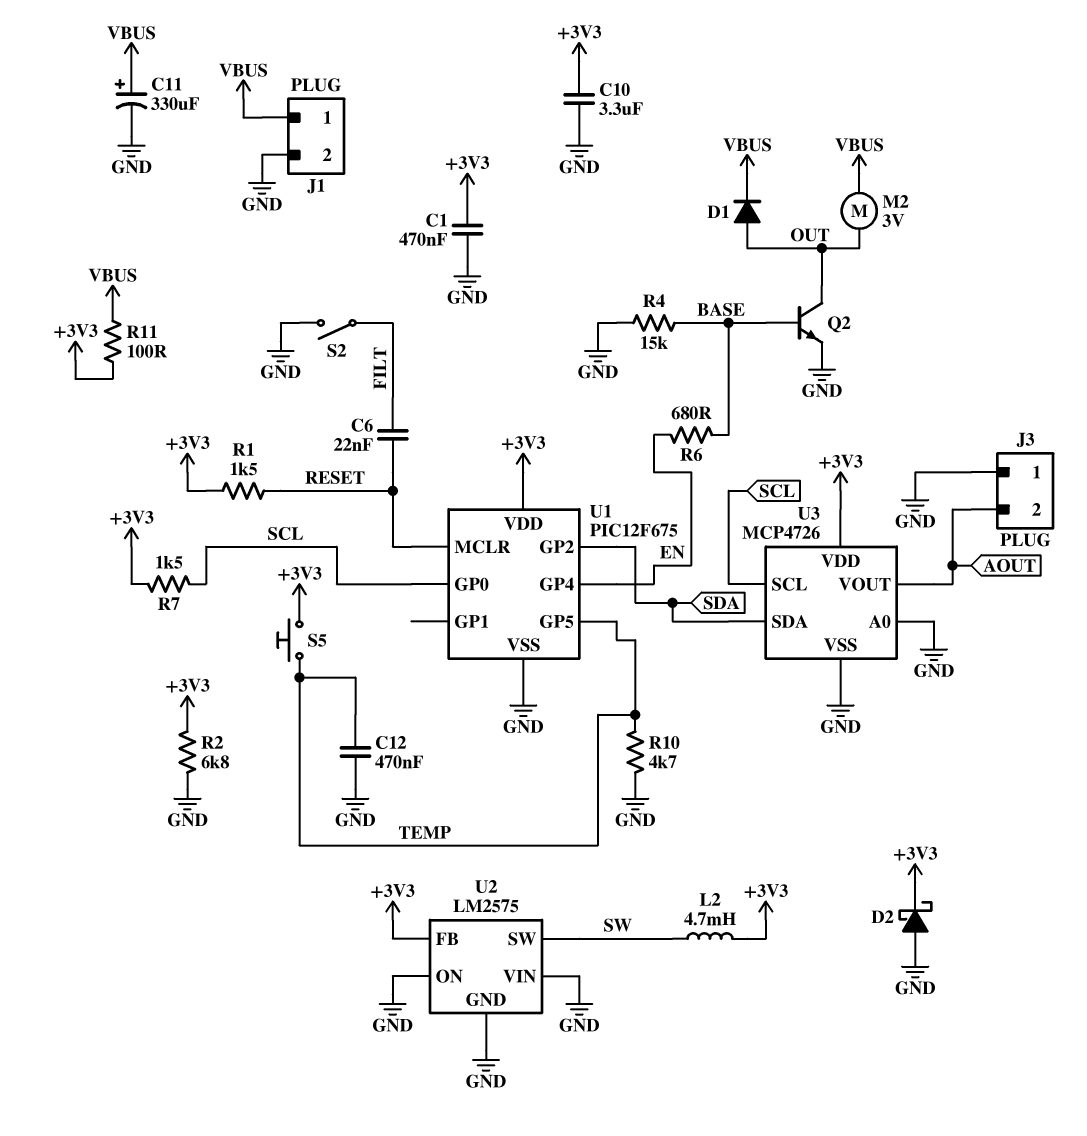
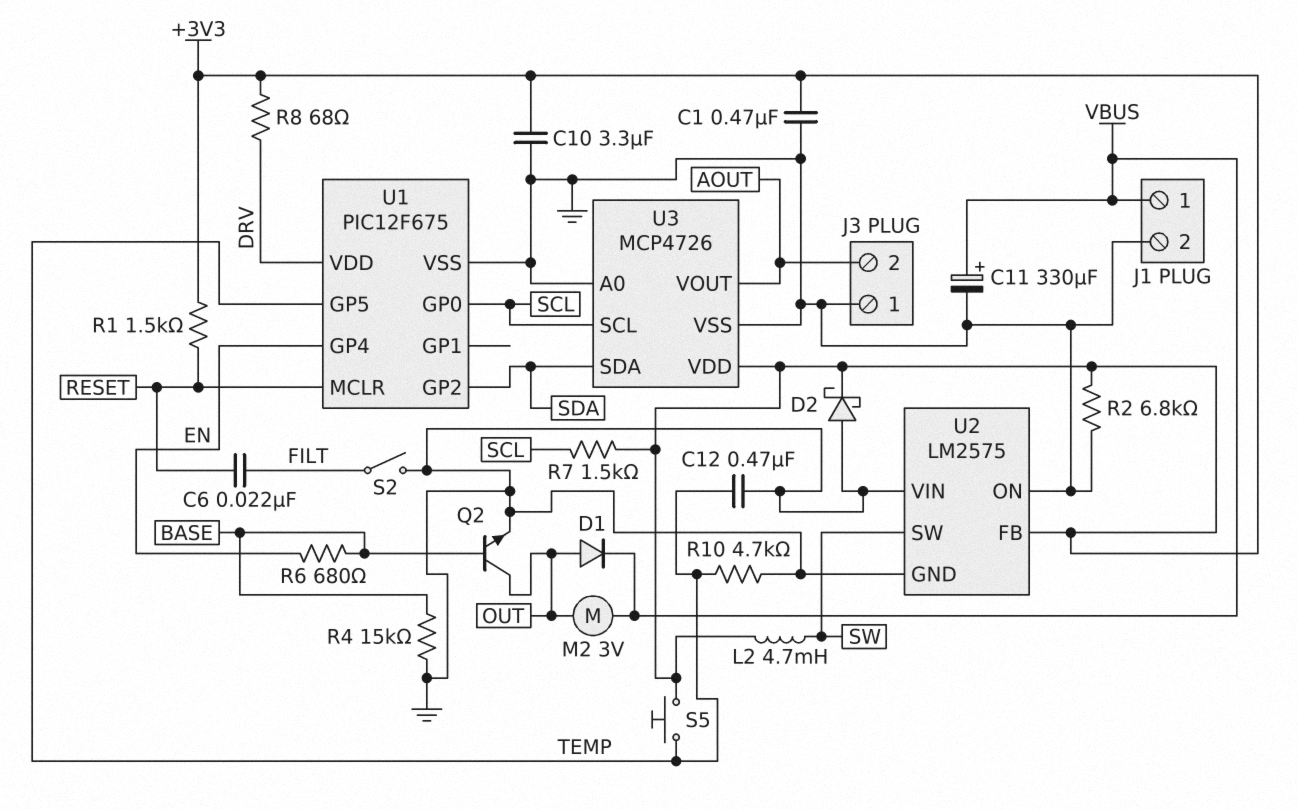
R8: none -> 68 (+3V3, DRV)
R11: 100 (+3V3, VBUS) -> none
U1 pin VDD: +3V3 -> DRV

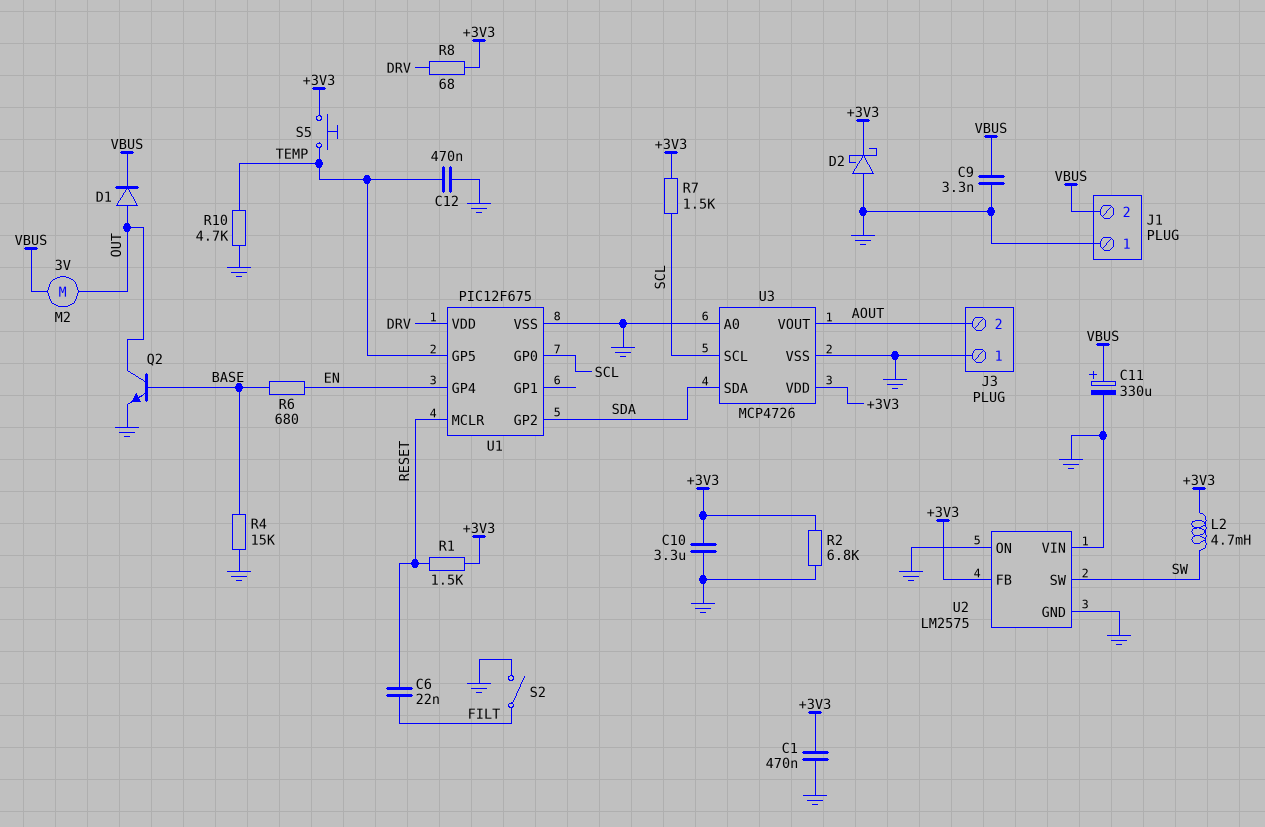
C9: none -> 3.3nF (GND, VBUS)
J1 pin 1: VBUS -> GND
J1 pin 2: GND -> VBUS

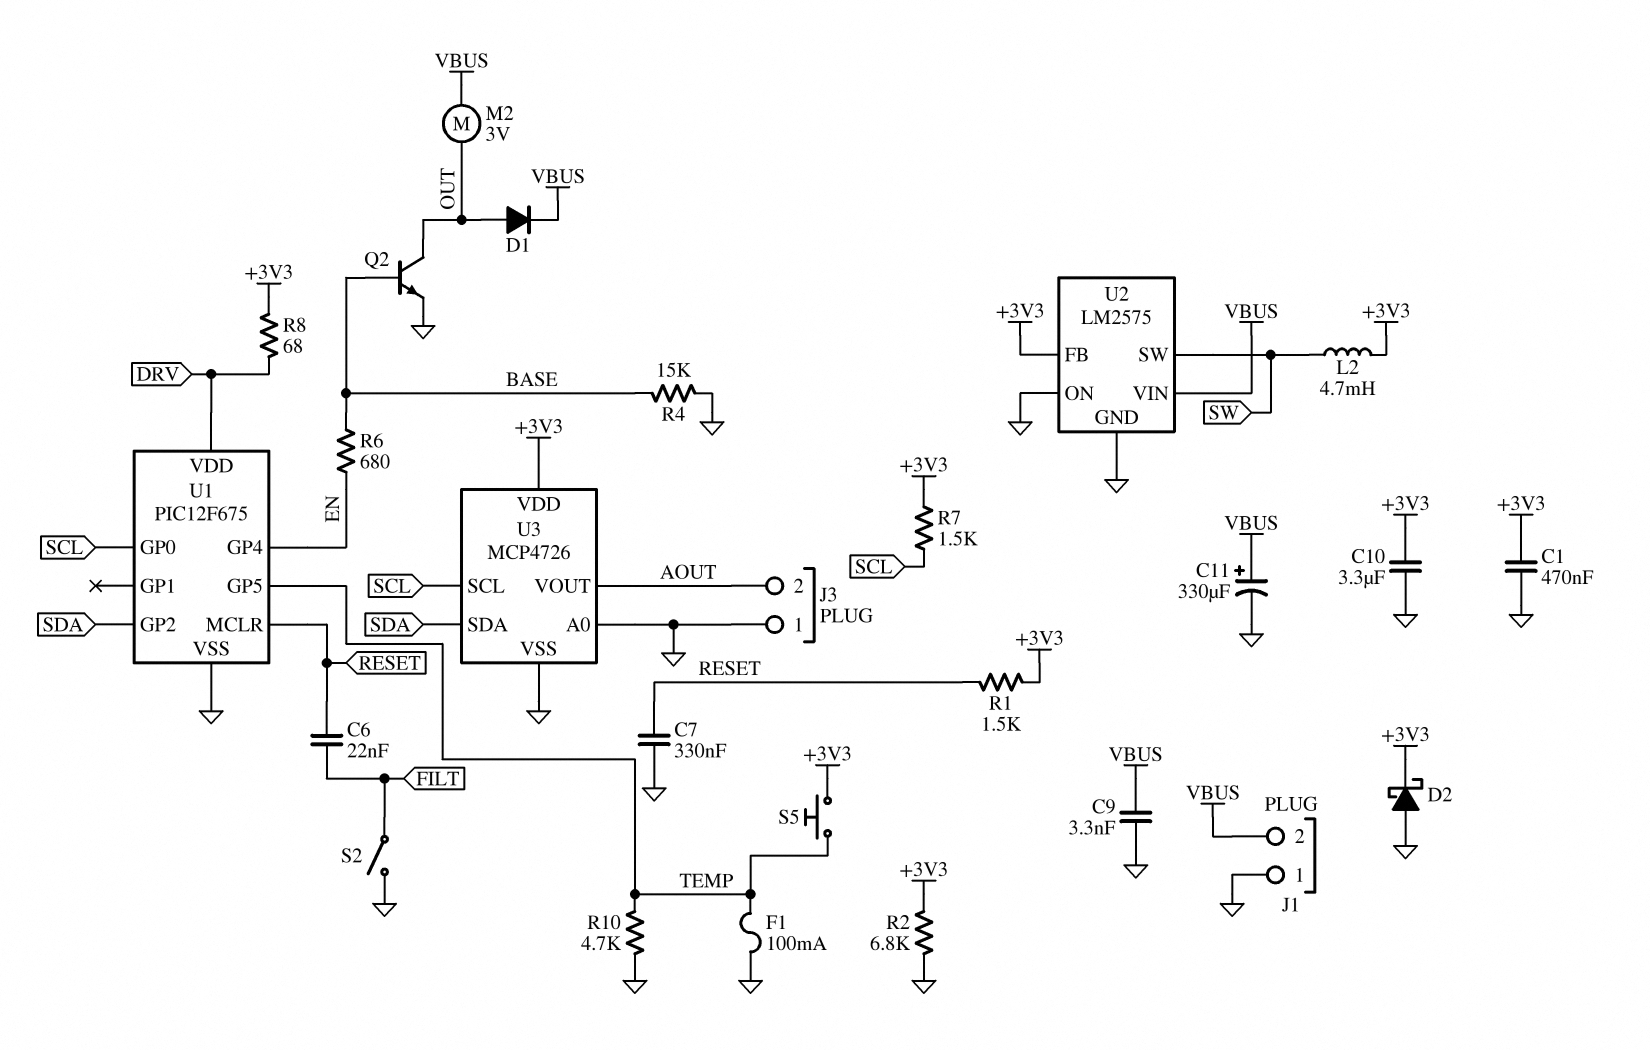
C7: none -> 330nF (GND, RESET)
C12: 470nF (GND, TEMP) -> none
F1: none -> 100mA (GND, TEMP)
U2 pin VIN: GND -> VBUS

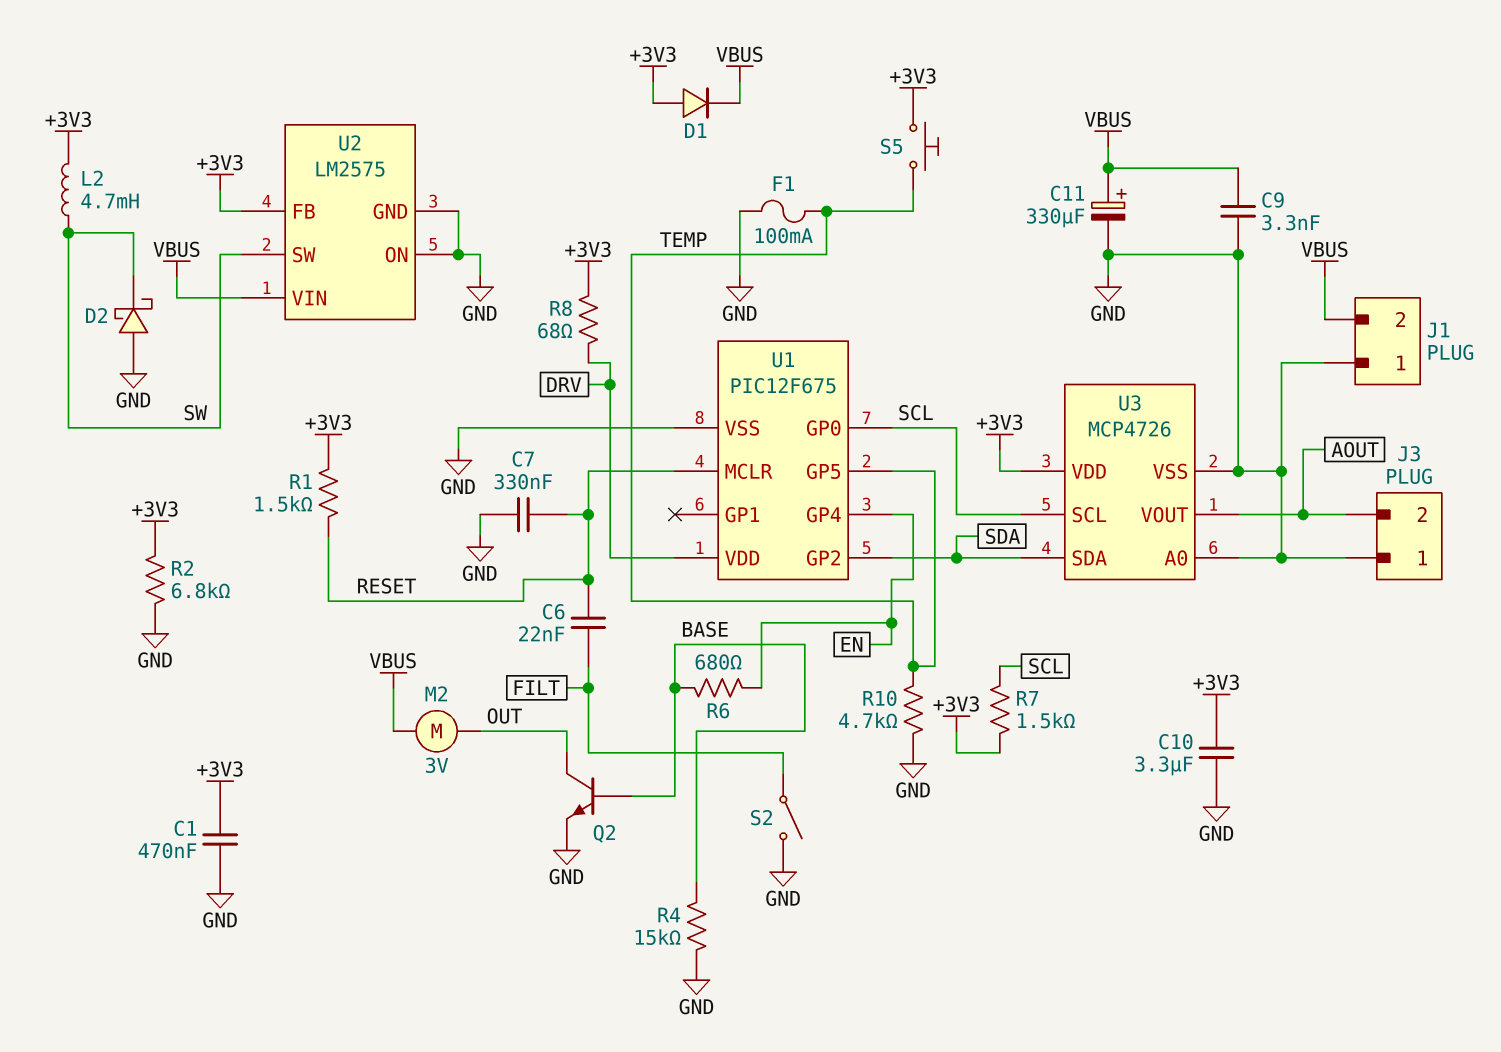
D1: diode (A OUT, K VBUS) -> diode (A +3V3, K VBUS)
D2: schottky (A GND, K +3V3) -> schottky (A GND, K SW)

